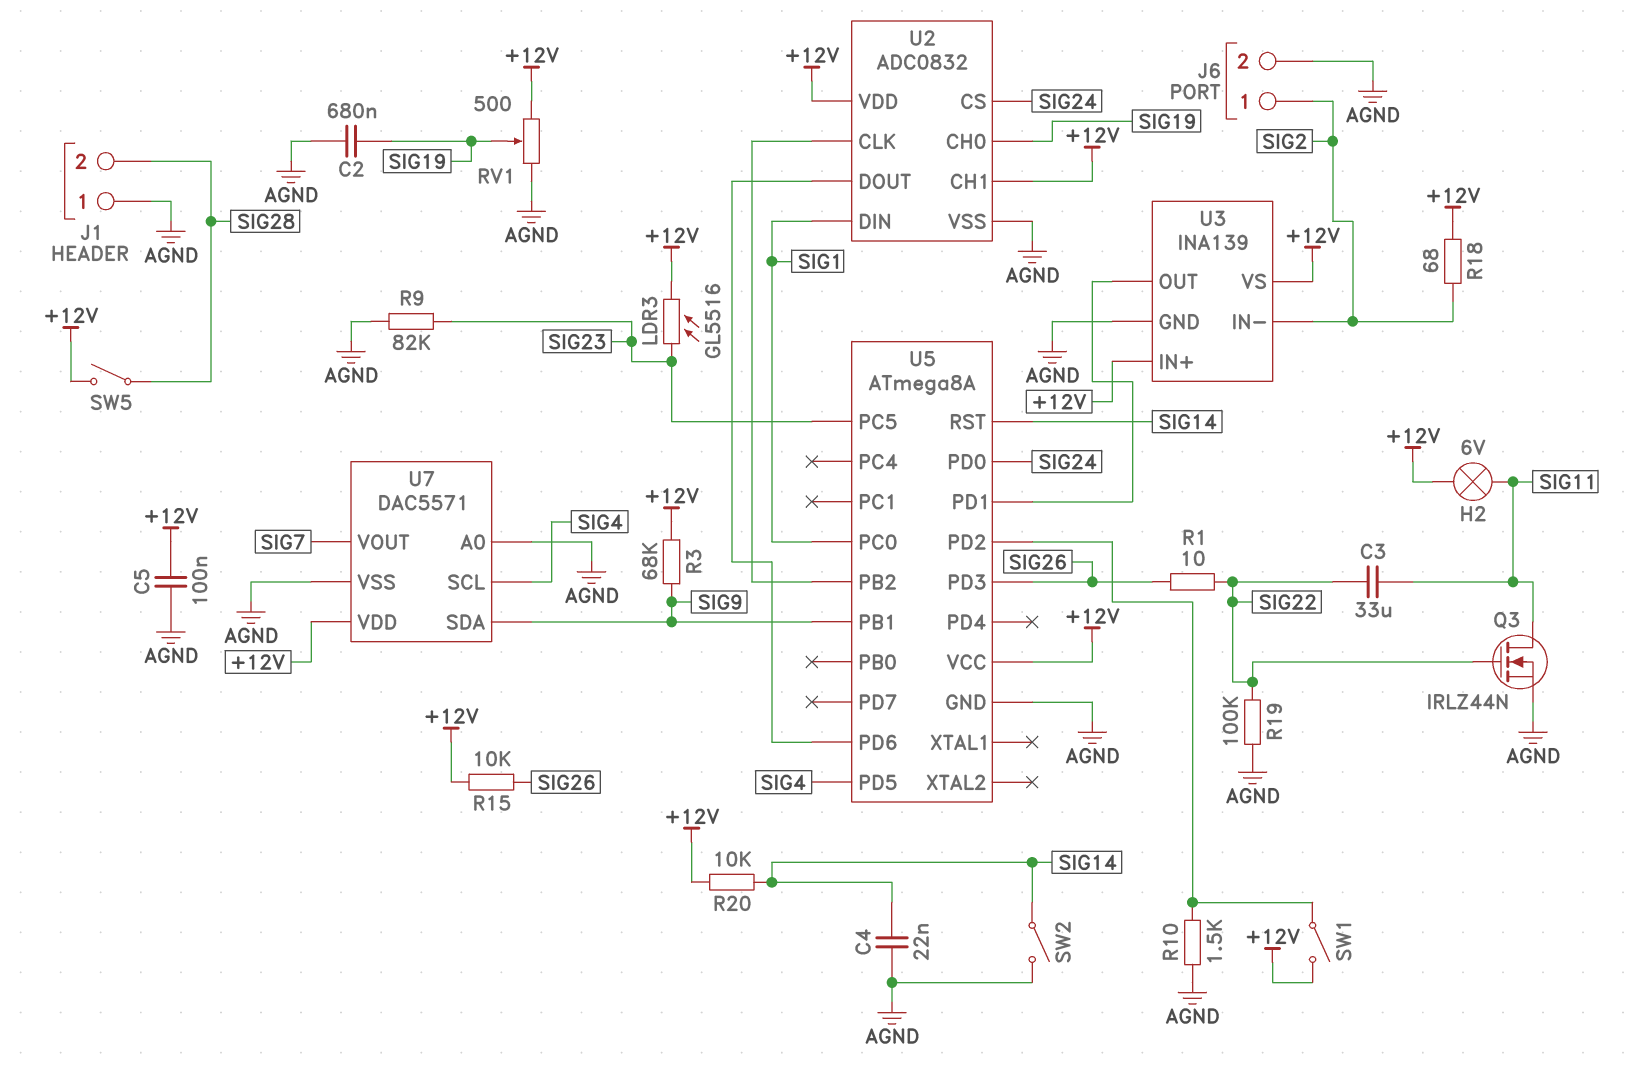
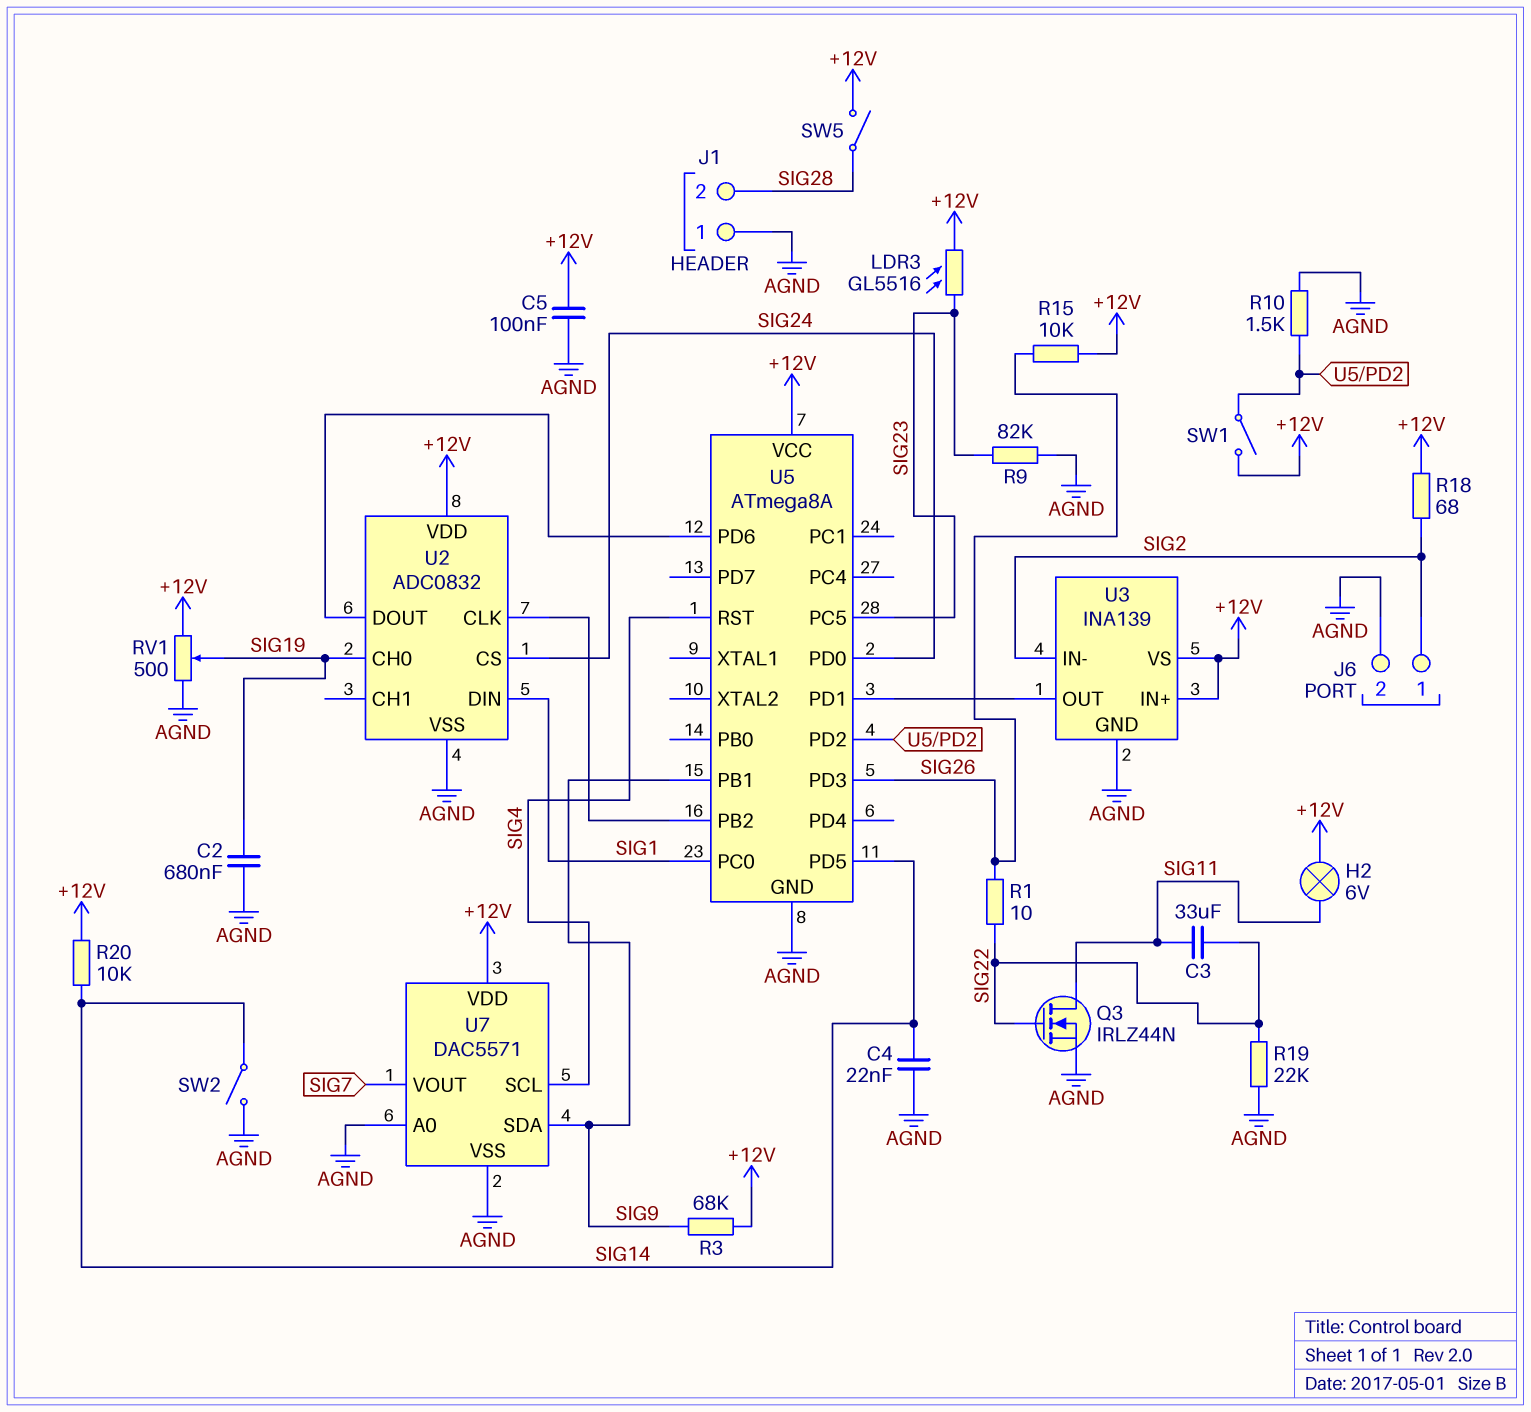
R19: 100k (AGND, SIG22) -> 22k (AGND, SIG22)
U2 pin CH1: +12V -> none
U5 pin PD5: SIG4 -> SIG14
U5 pin RST: SIG14 -> SIG4

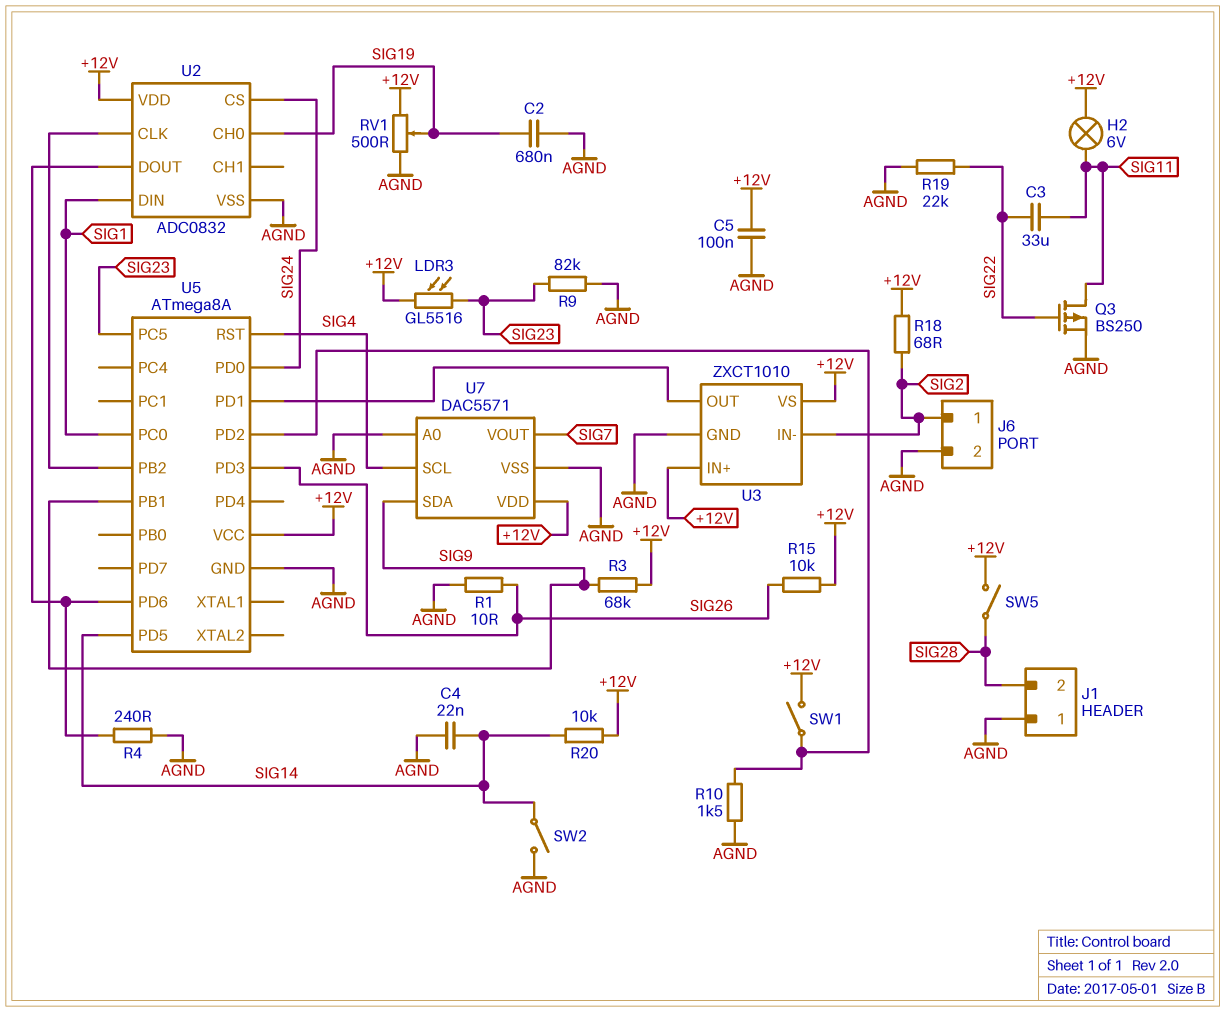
Q3: NMOS IRLZ44N (G SIG22, D SIG11, S AGND) -> PMOS BS250 (G SIG22, D SIG11, S AGND)
R1: 10 (SIG22, SIG26) -> 10 (AGND, SIG26)
R4: none -> 240 (AGND, U2/DOUT)
U3: INA139 -> ZXCT1010

